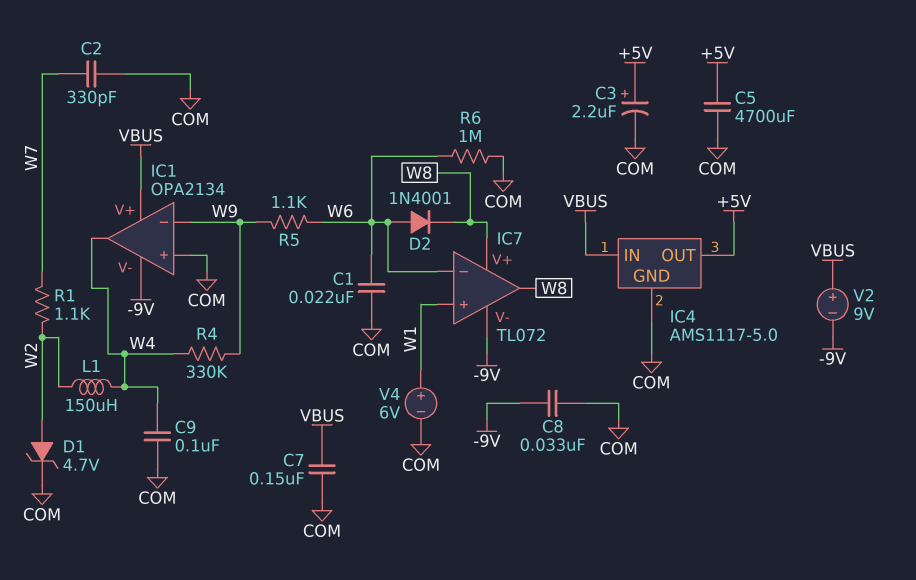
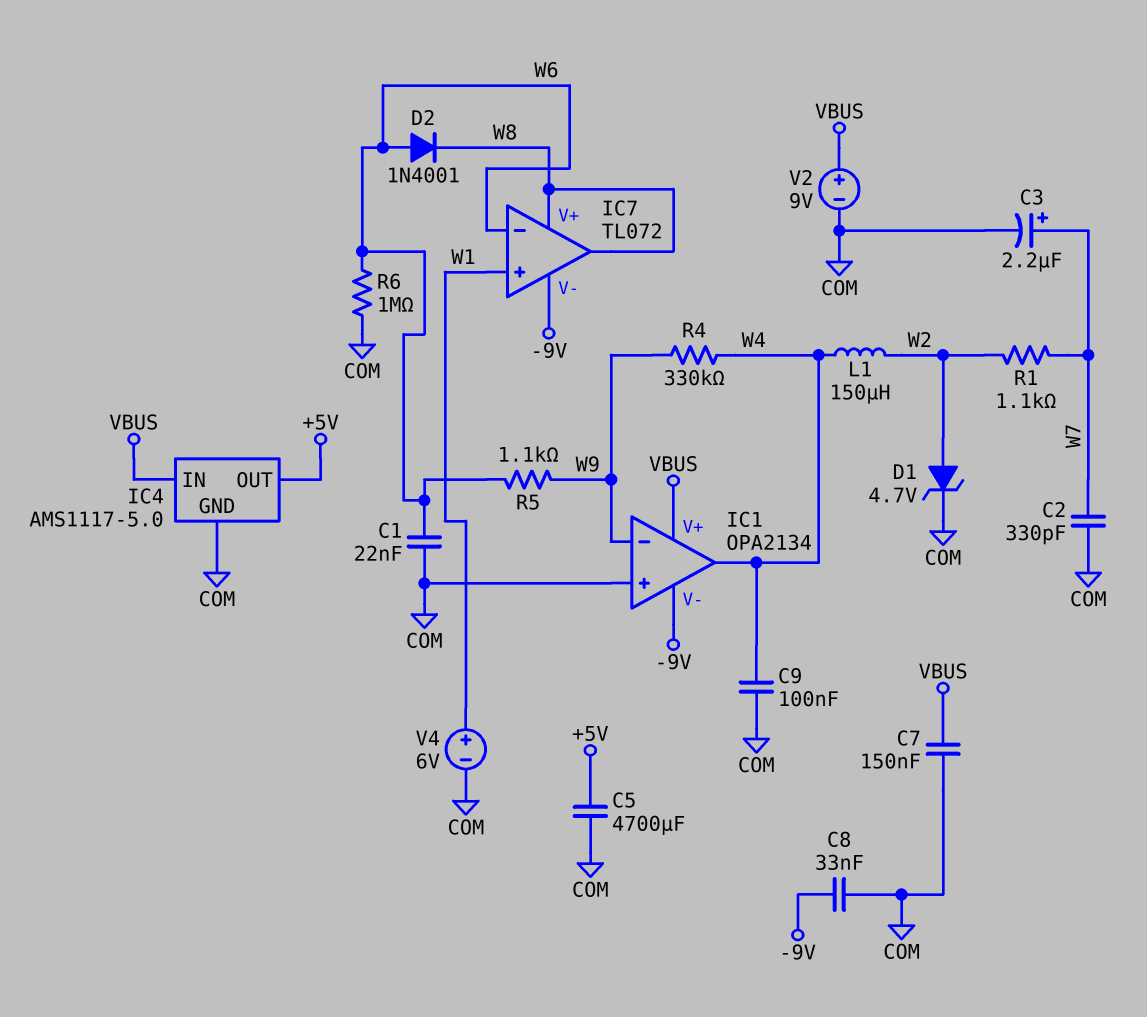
C3: 2.2uF (plus +5V, minus COM) -> 2.2uF (plus W7, minus COM)
V2: 9V (plus VBUS, minus -9V) -> 9V (plus VBUS, minus COM)

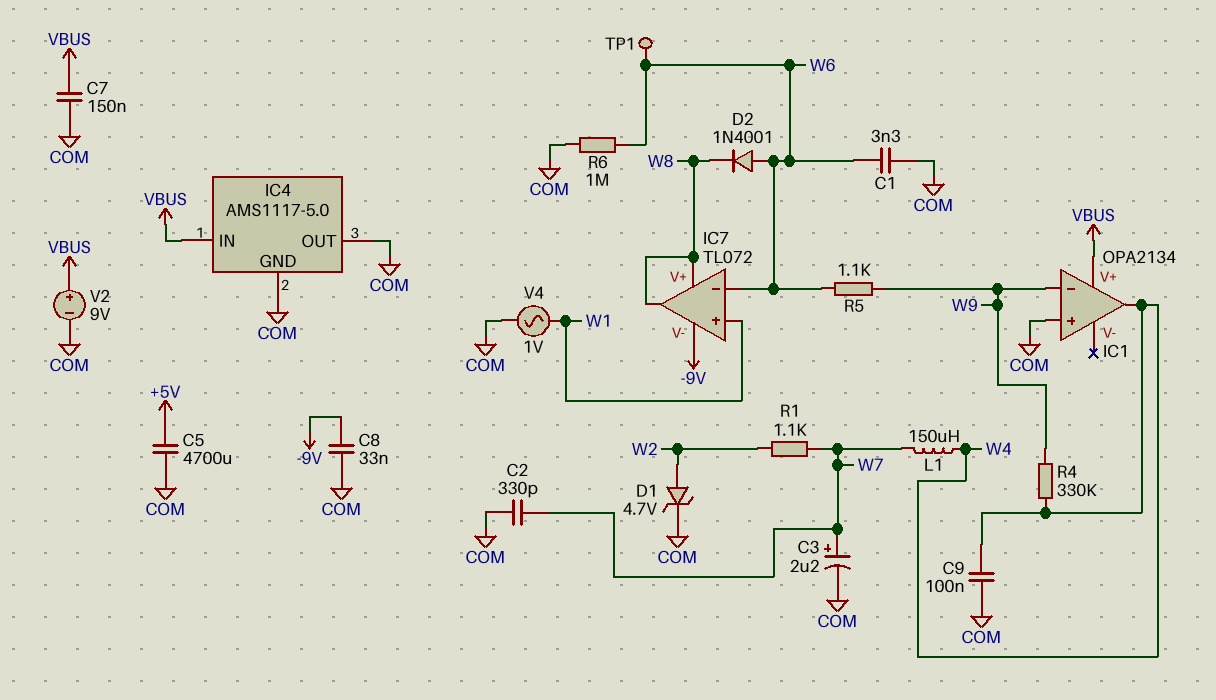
C1: 22nF (COM, W6) -> 3.3nF (COM, W6)
IC1 pin V-: -9V -> none
IC4 pin OUT: +5V -> COM
L1: 150uH (W2, W4) -> 150uH (W4, W7)
TP1: none -> test point (W6)
V4: 6V (plus W1, minus COM) -> AC 1V (COM, W1)

